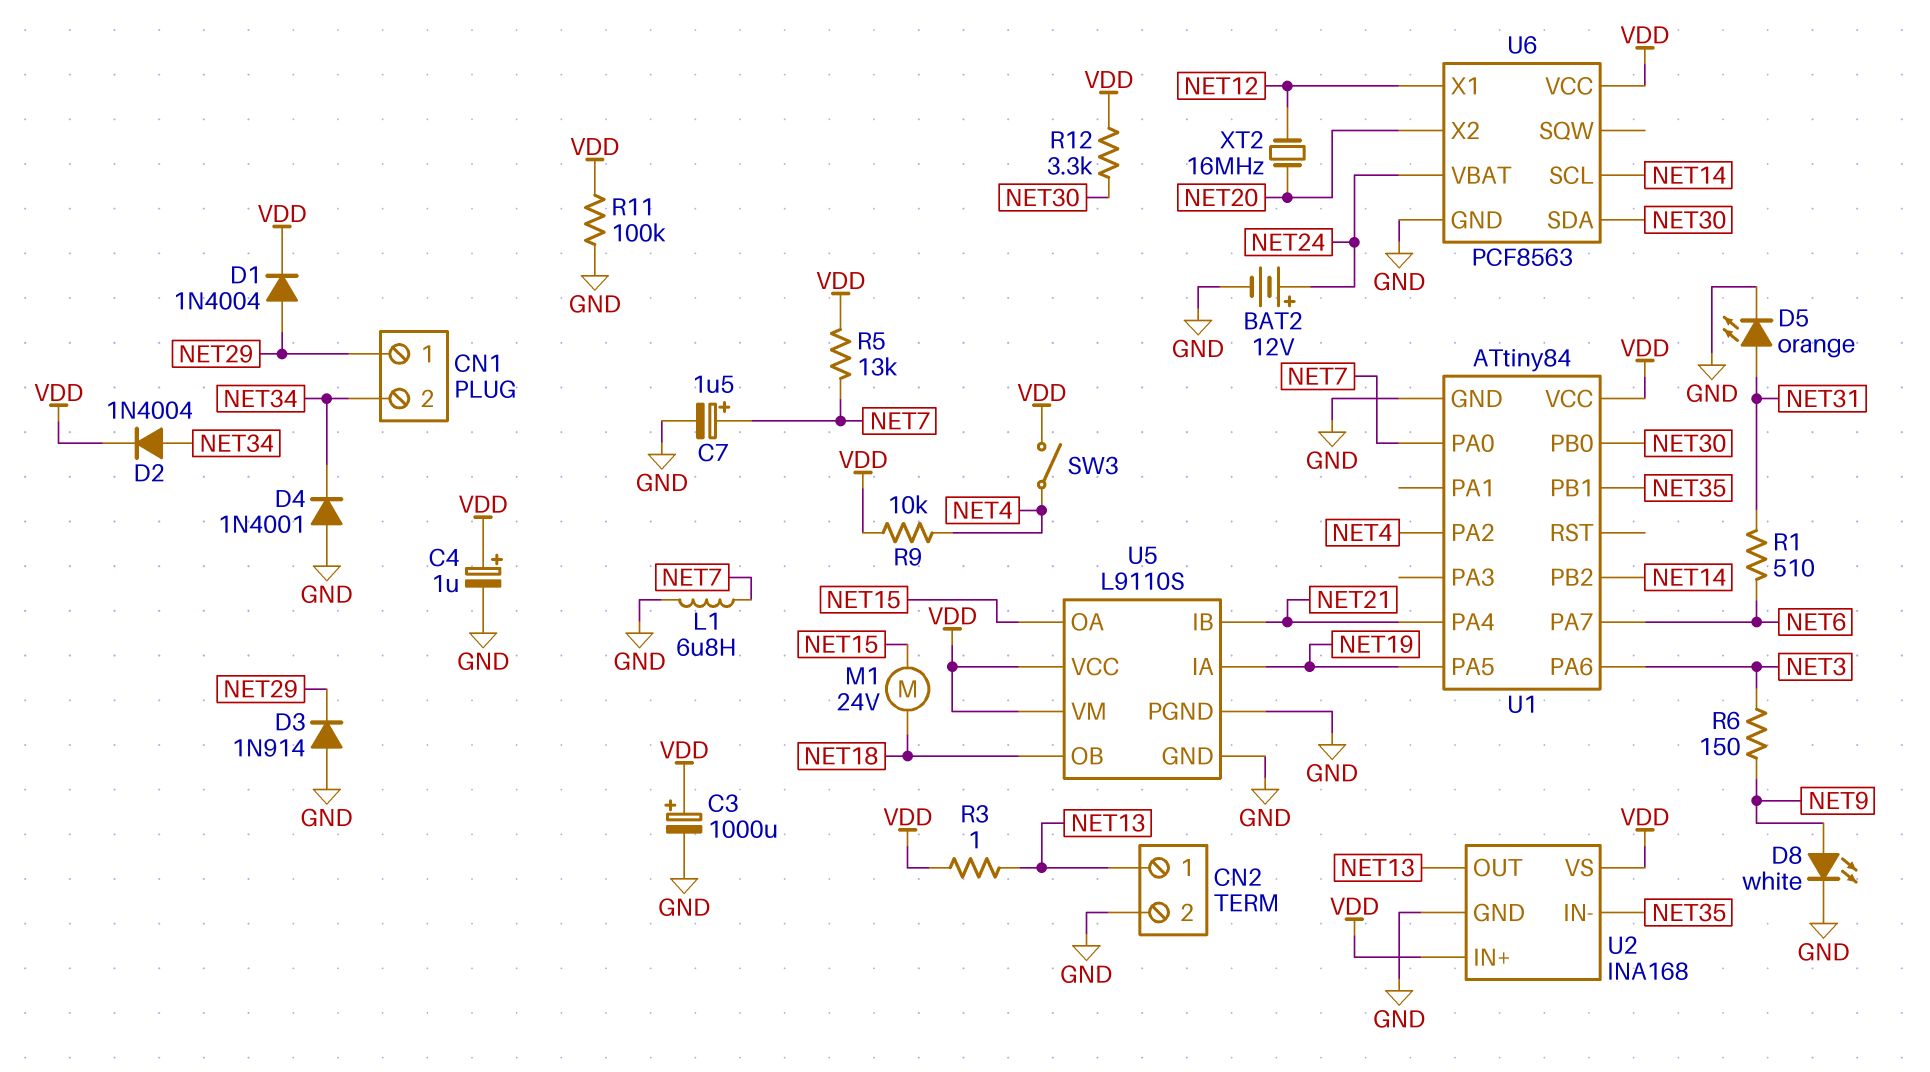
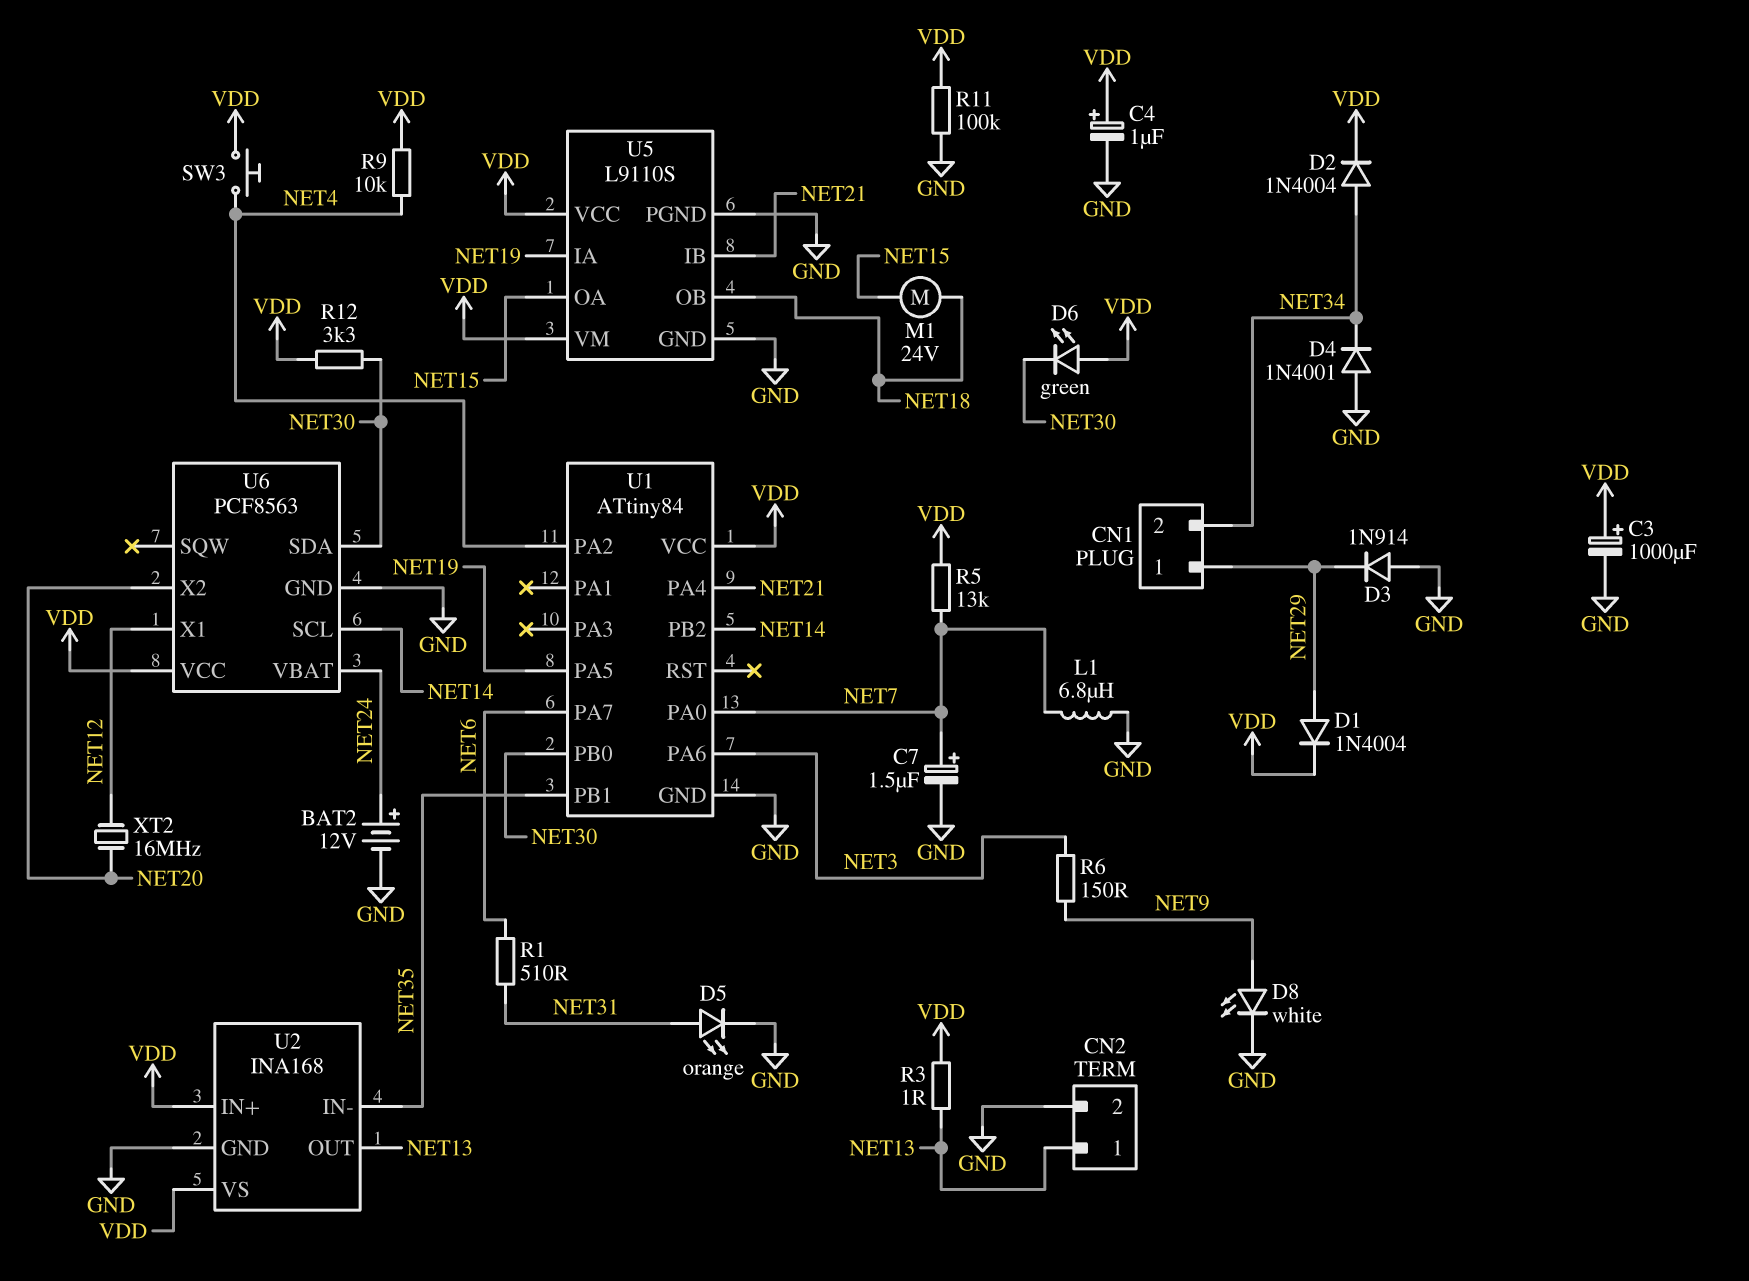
D6: none -> LED green (A VDD, K NET30)
SW3: switch (NET4, VDD) -> button (NET4, VDD)

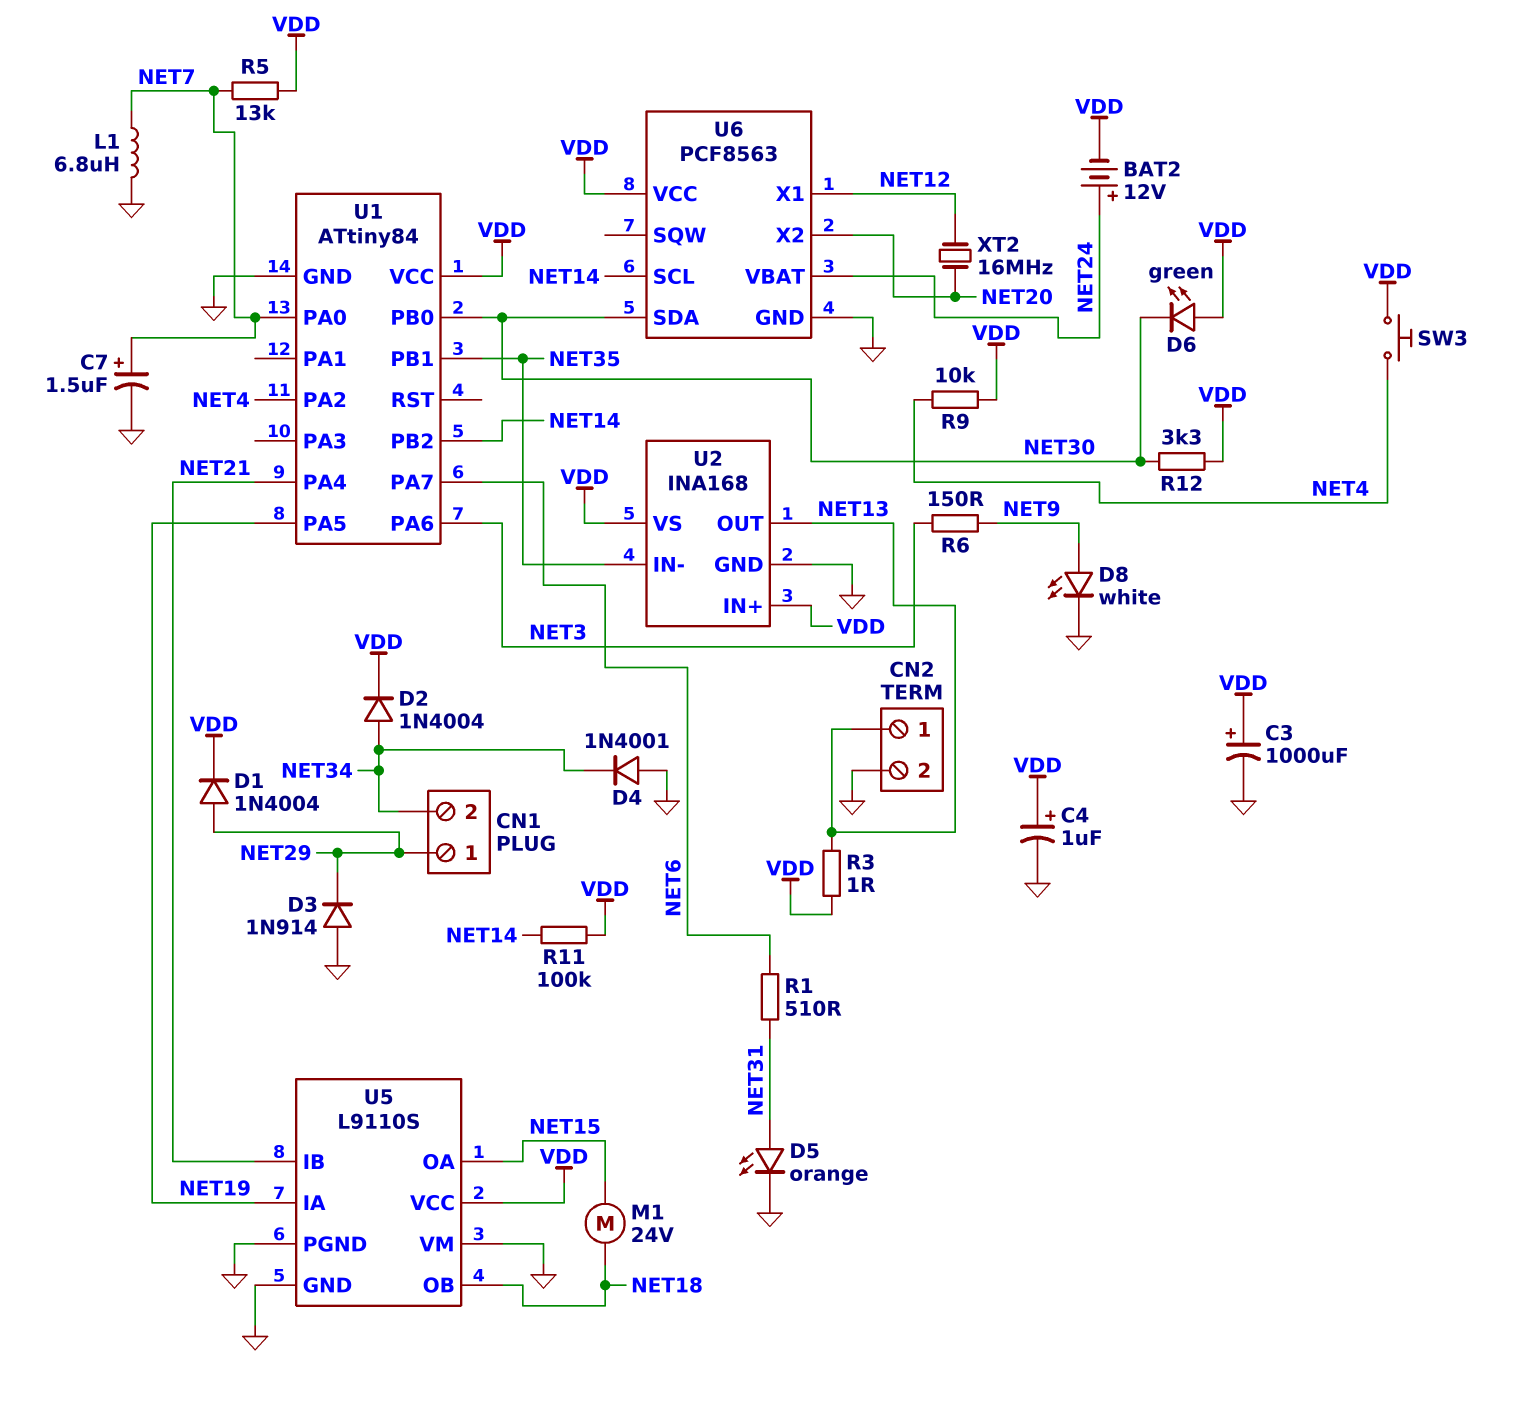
BAT2: 12V (plus NET24, minus GND) -> 12V (plus NET24, minus VDD)
R11: 100k (GND, VDD) -> 100k (NET14, VDD)
U5 pin VM: VDD -> GND

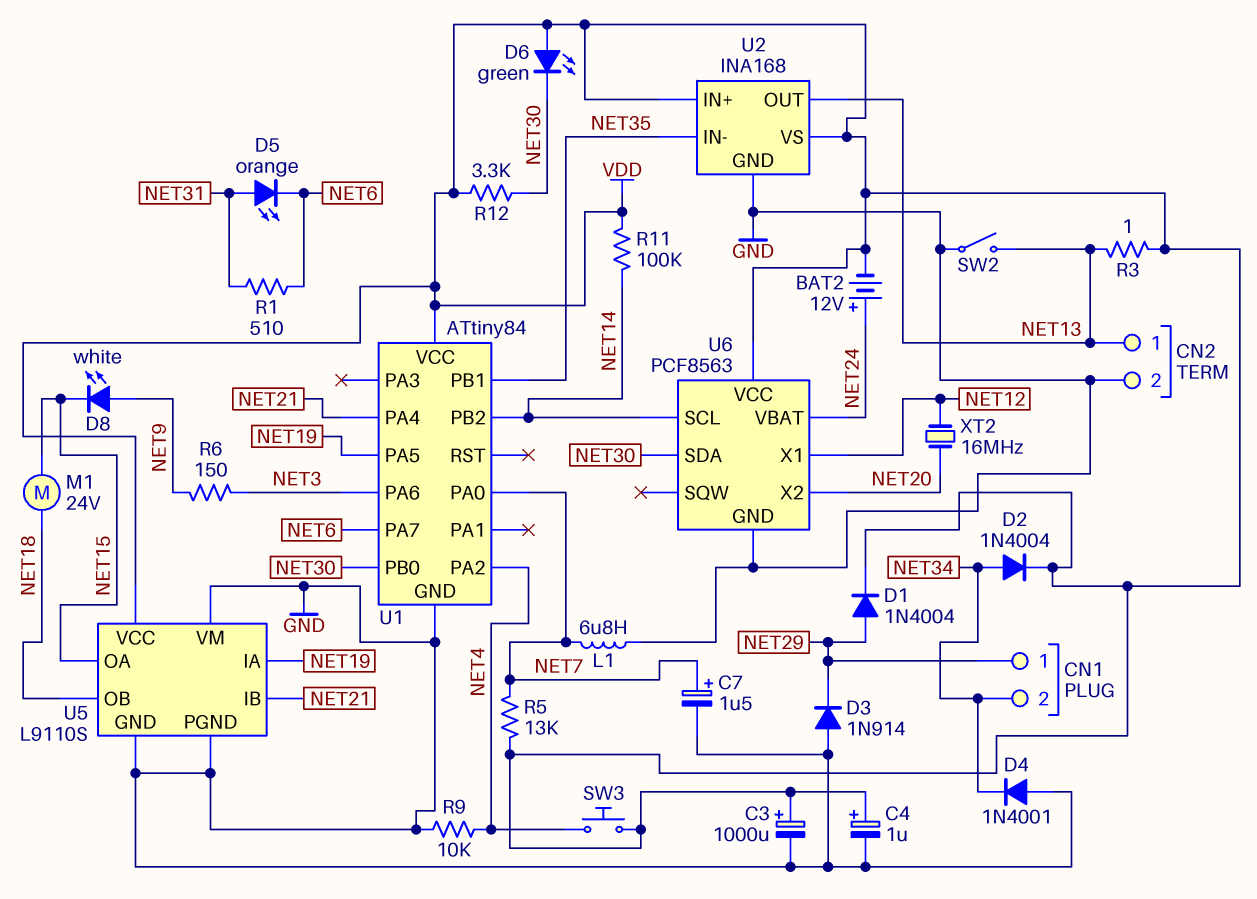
D5: LED orange (A NET31, K GND) -> LED orange (A NET31, K NET6)
D8: LED white (A NET9, K GND) -> LED white (A NET9, K NET15)
R9: 10k (NET4, VDD) -> 10k (GND, NET4)
SW2: none -> switch (GND, NET13)

